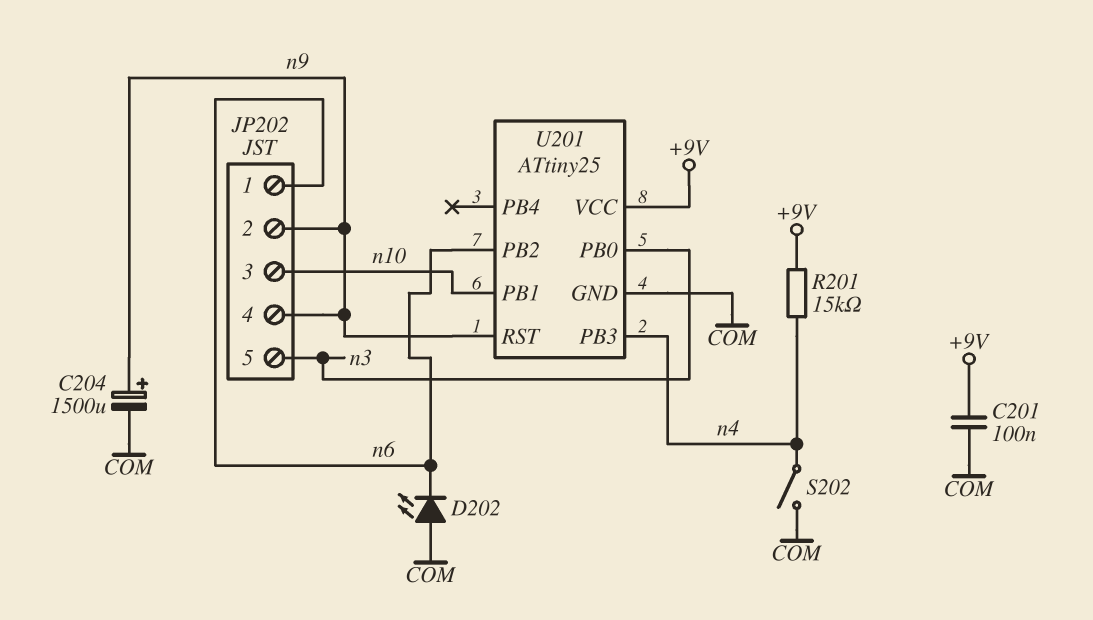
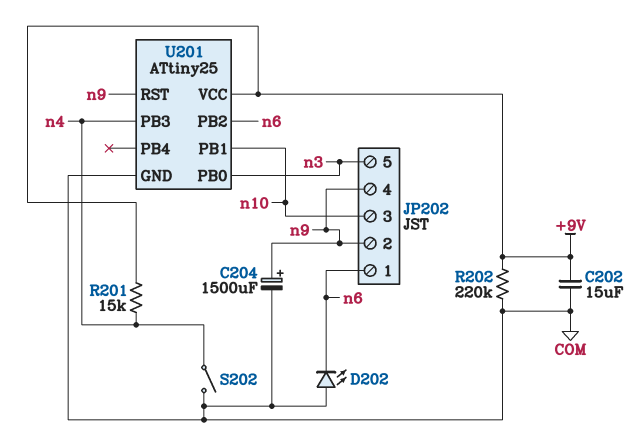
C201: 100nF (+9V, COM) -> none
C202: none -> 15uF (+9V, COM)
R202: none -> 220k (+9V, COM)

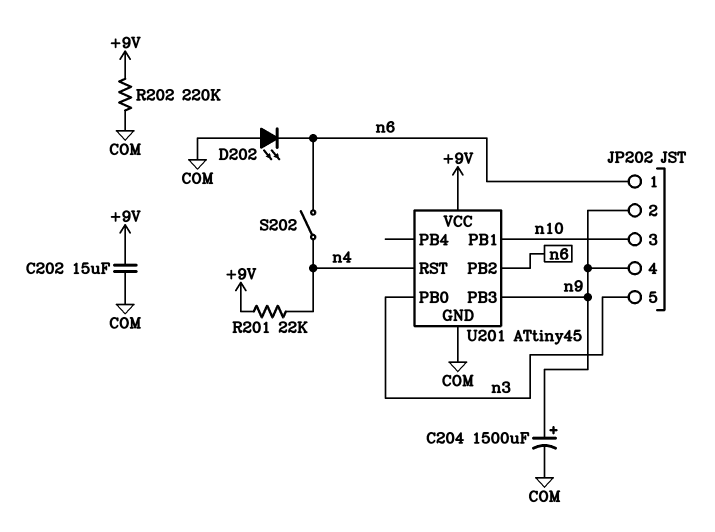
R201: 15k (+9V, n4) -> 22k (+9V, n4)
S202: switch (COM, n4) -> switch (n4, n6)
U201: ATtiny25 -> ATtiny45
U201 pin PB3: n4 -> n9
U201 pin RST: n9 -> n4

